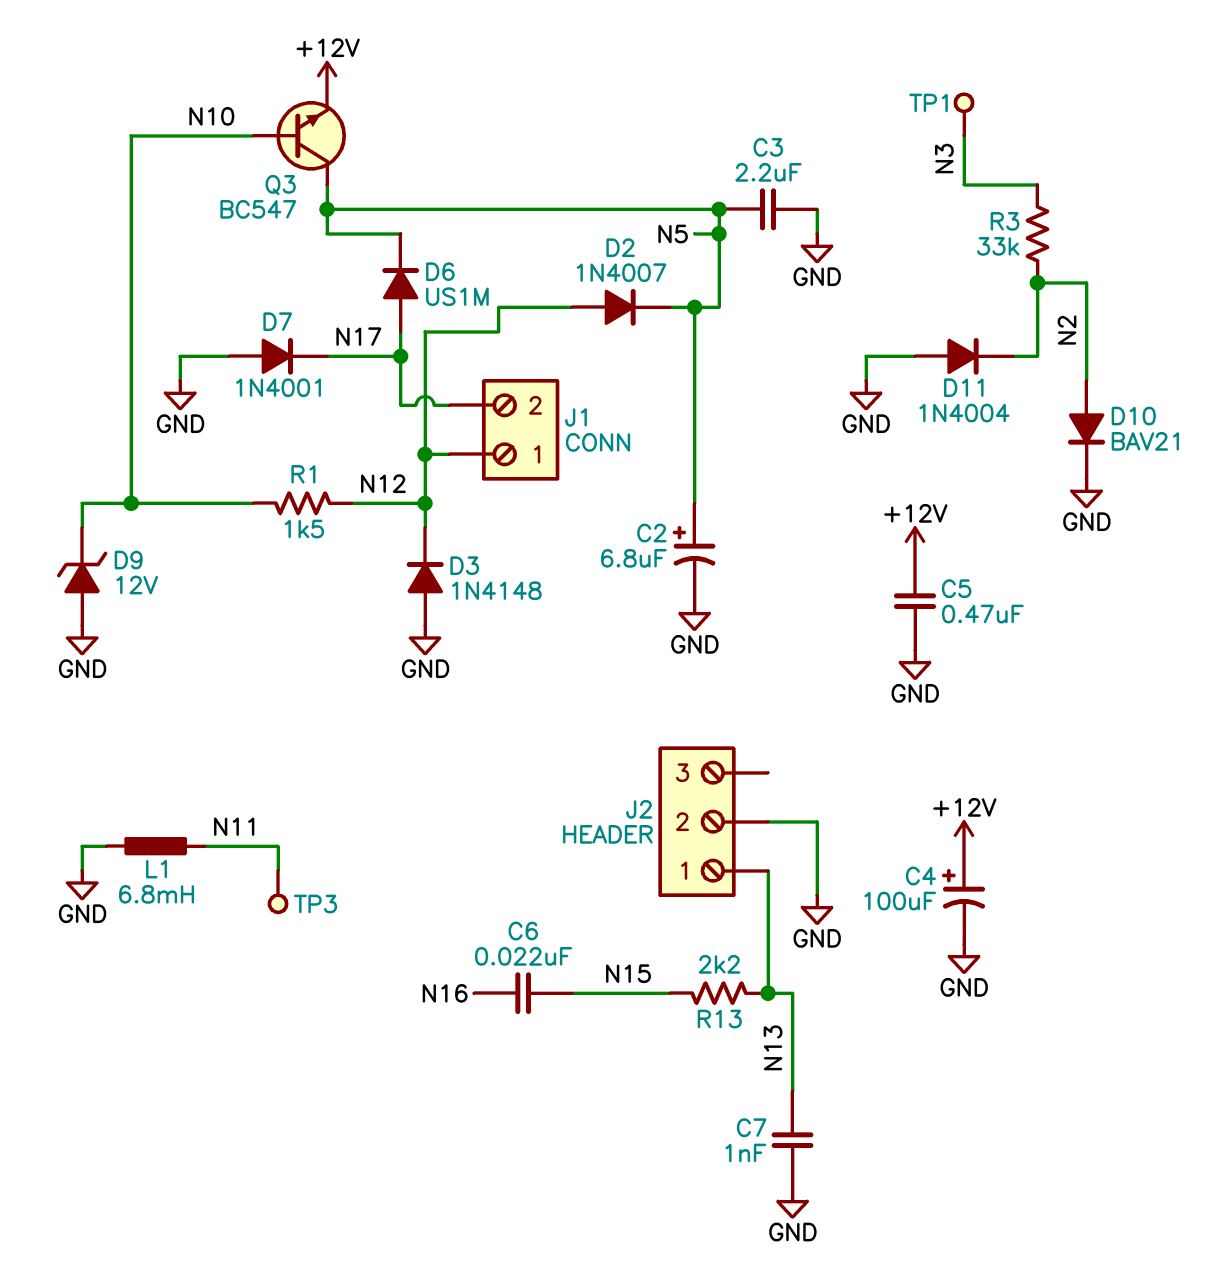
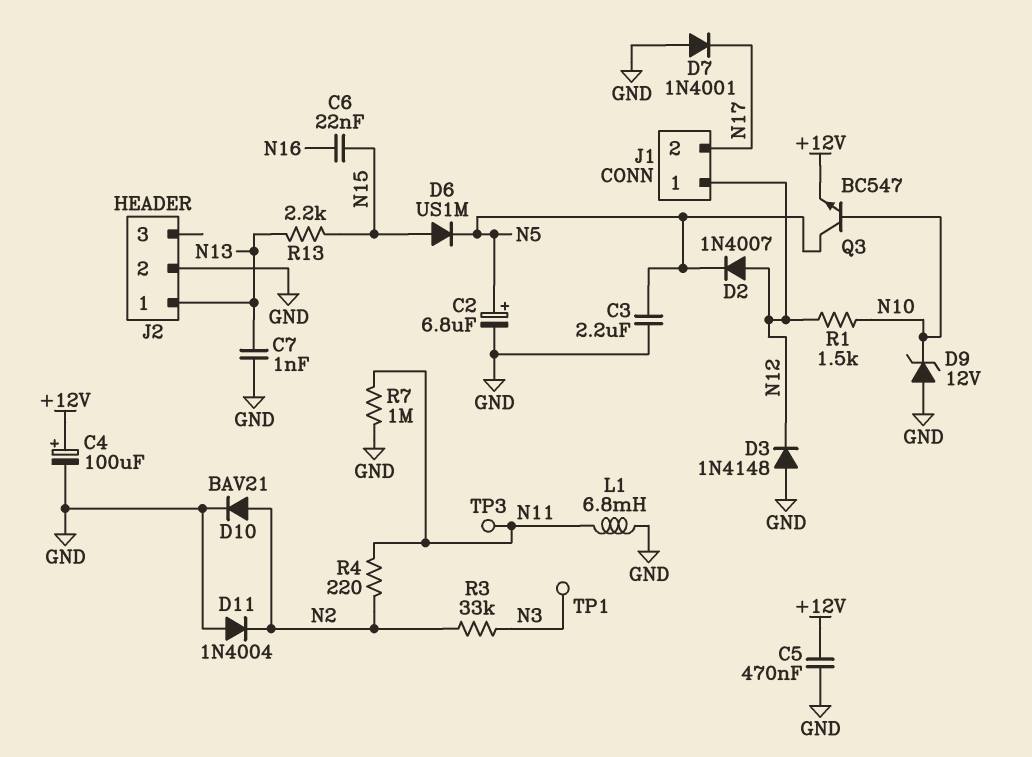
D6: diode US1M (A N17, K N5) -> diode US1M (A N15, K N5)
R4: none -> 220 (N2, N11)
R7: none -> 1M (GND, N11)

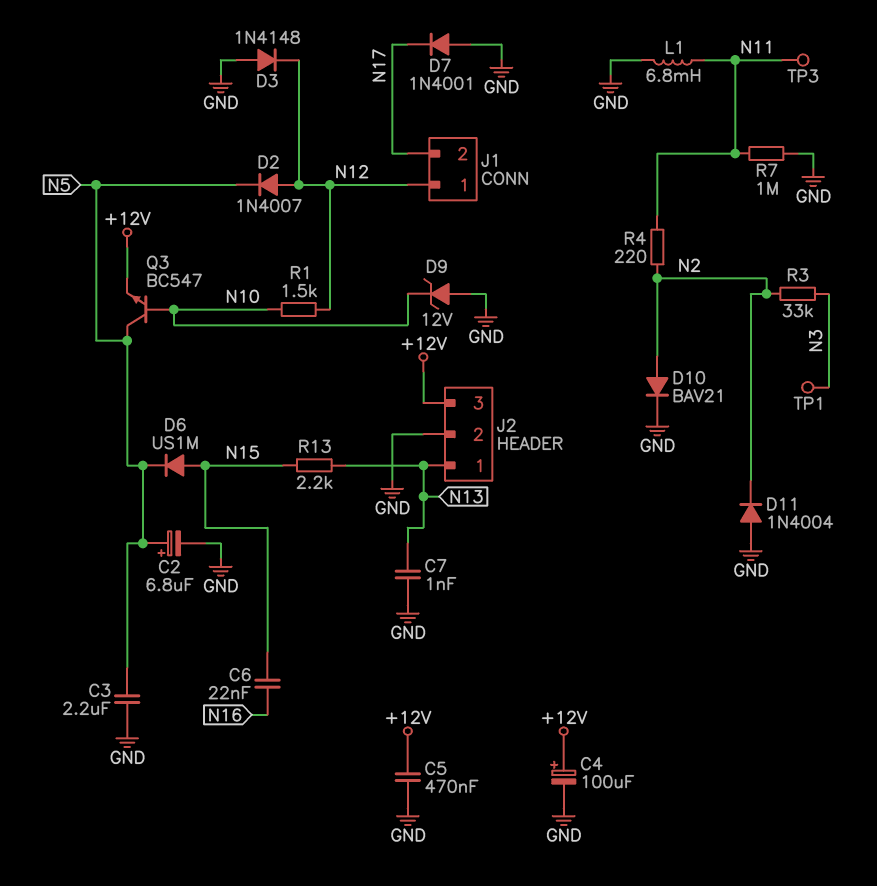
J2 pin 3: none -> +12V

